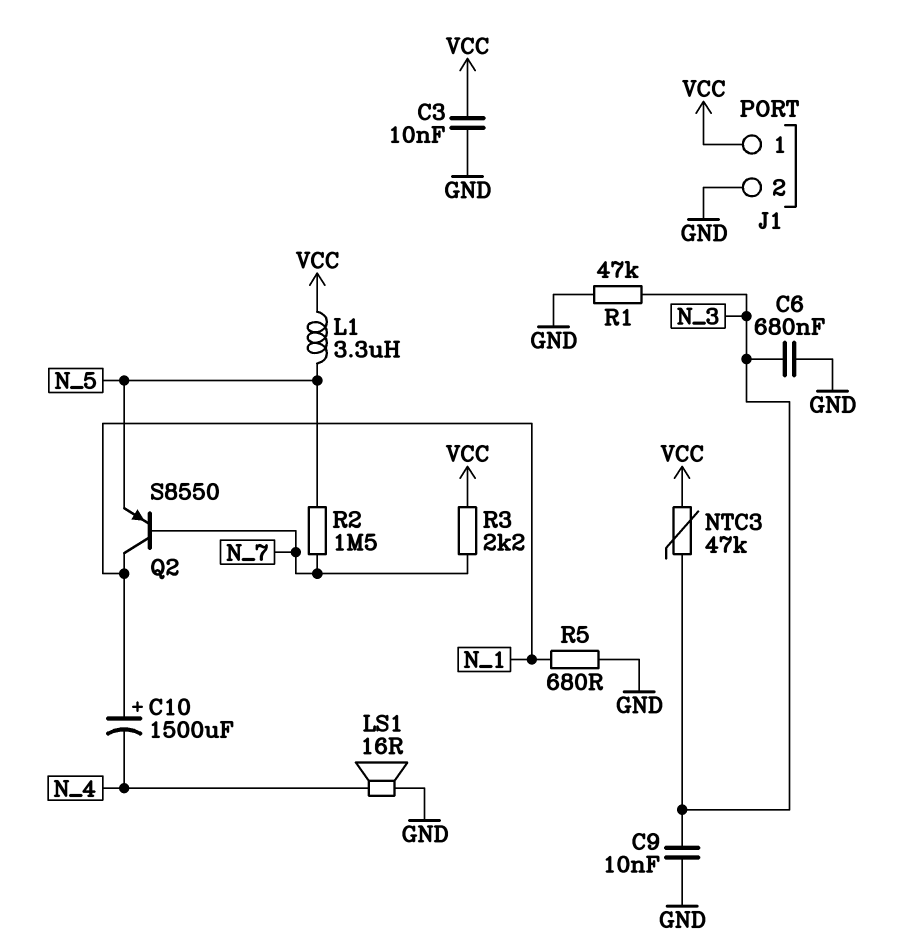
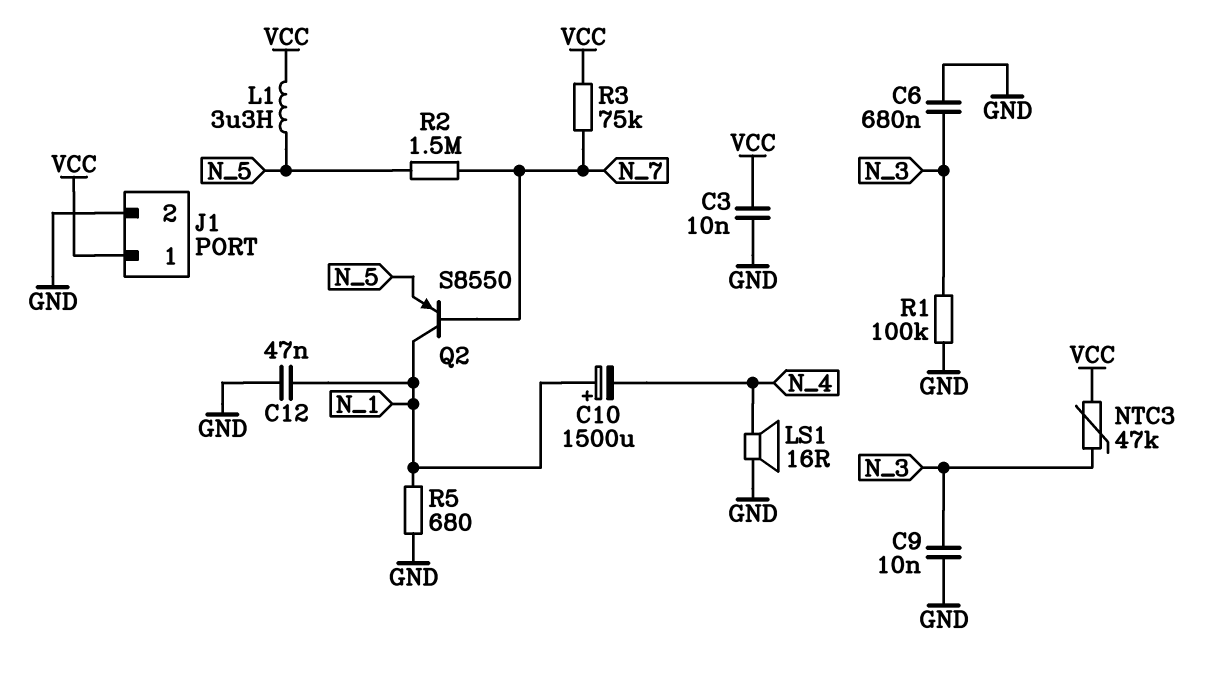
C12: none -> 47nF (GND, N_1)
R1: 47k (GND, N_3) -> 100k (GND, N_3)
R3: 2.2k (N_7, VCC) -> 75k (N_7, VCC)

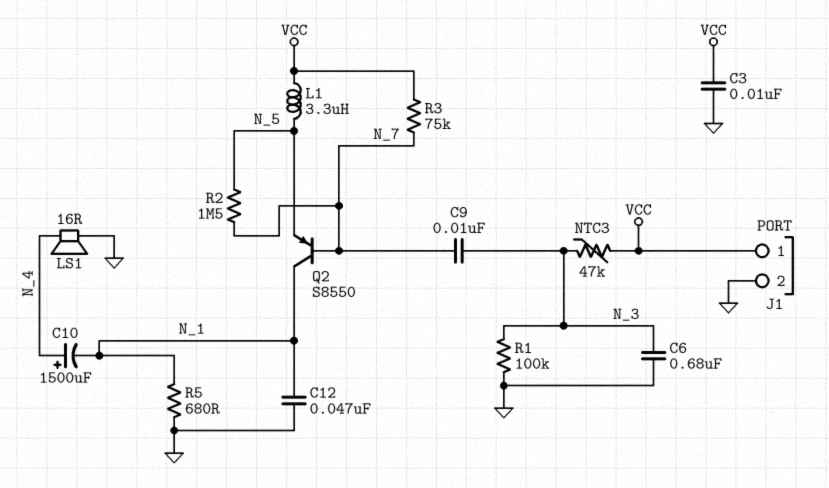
C9: 10nF (GND, N_3) -> 10nF (N_3, N_7)
C10: 1500uF (plus N_1, minus N_4) -> 1500uF (plus N_4, minus N_1)

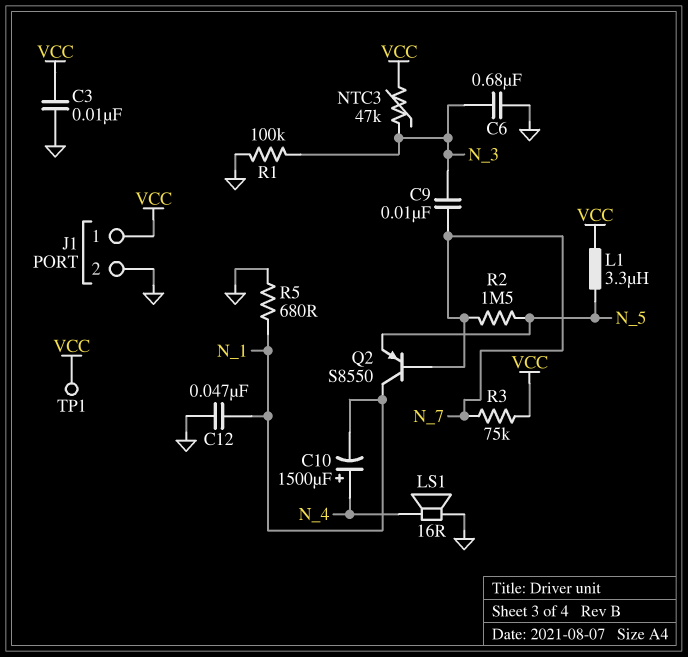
TP1: none -> test point (VCC)

